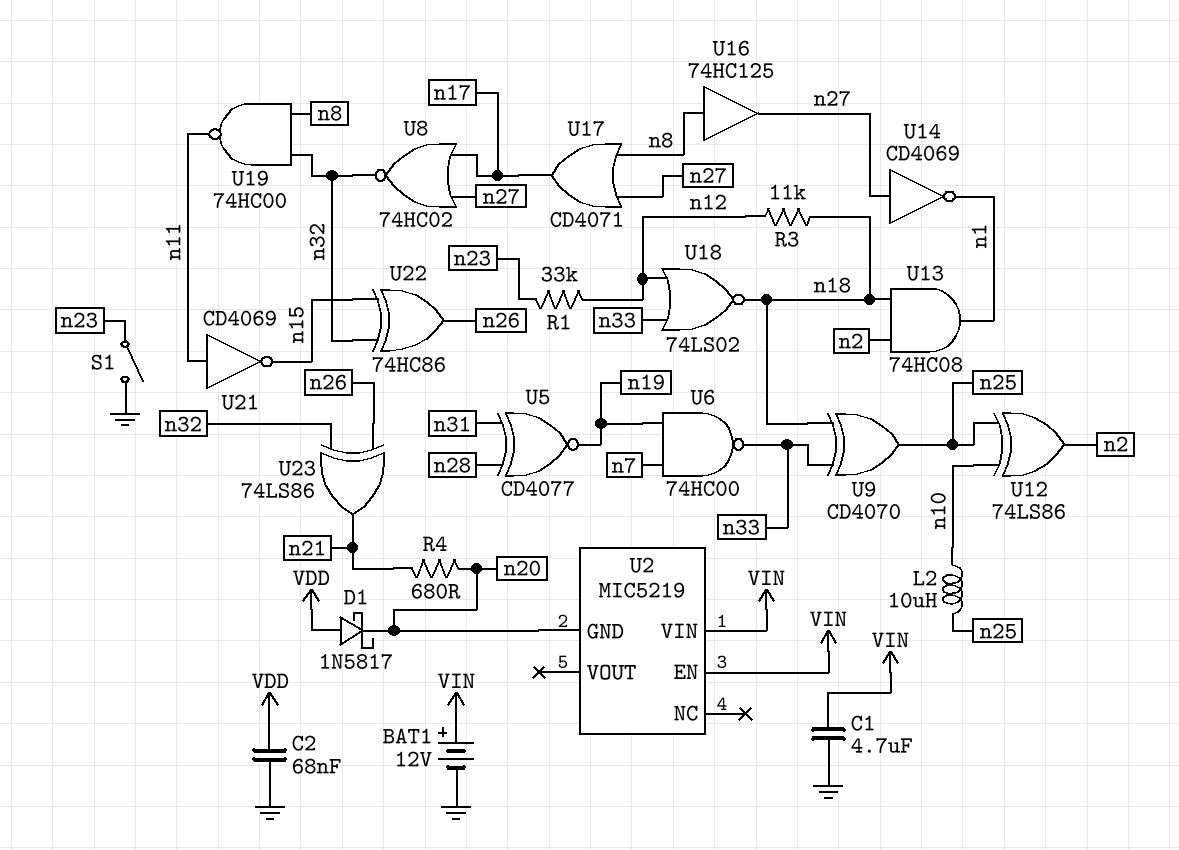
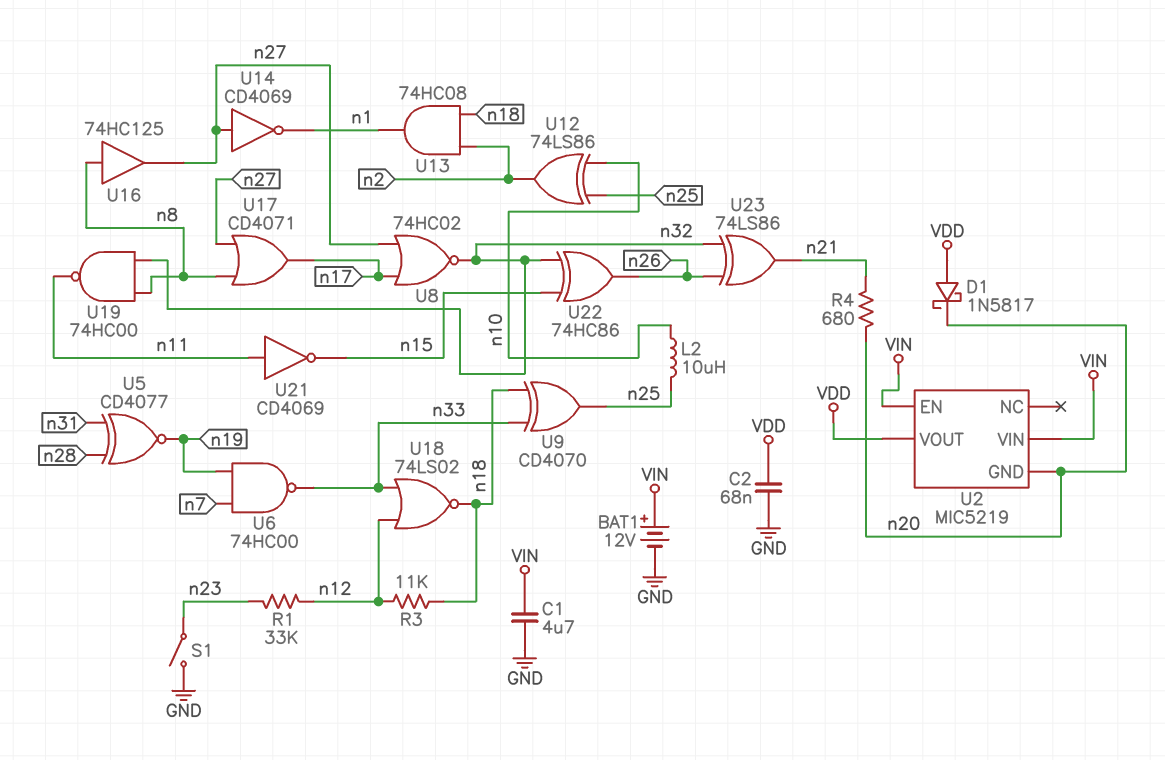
U2 pin VOUT: none -> VDD

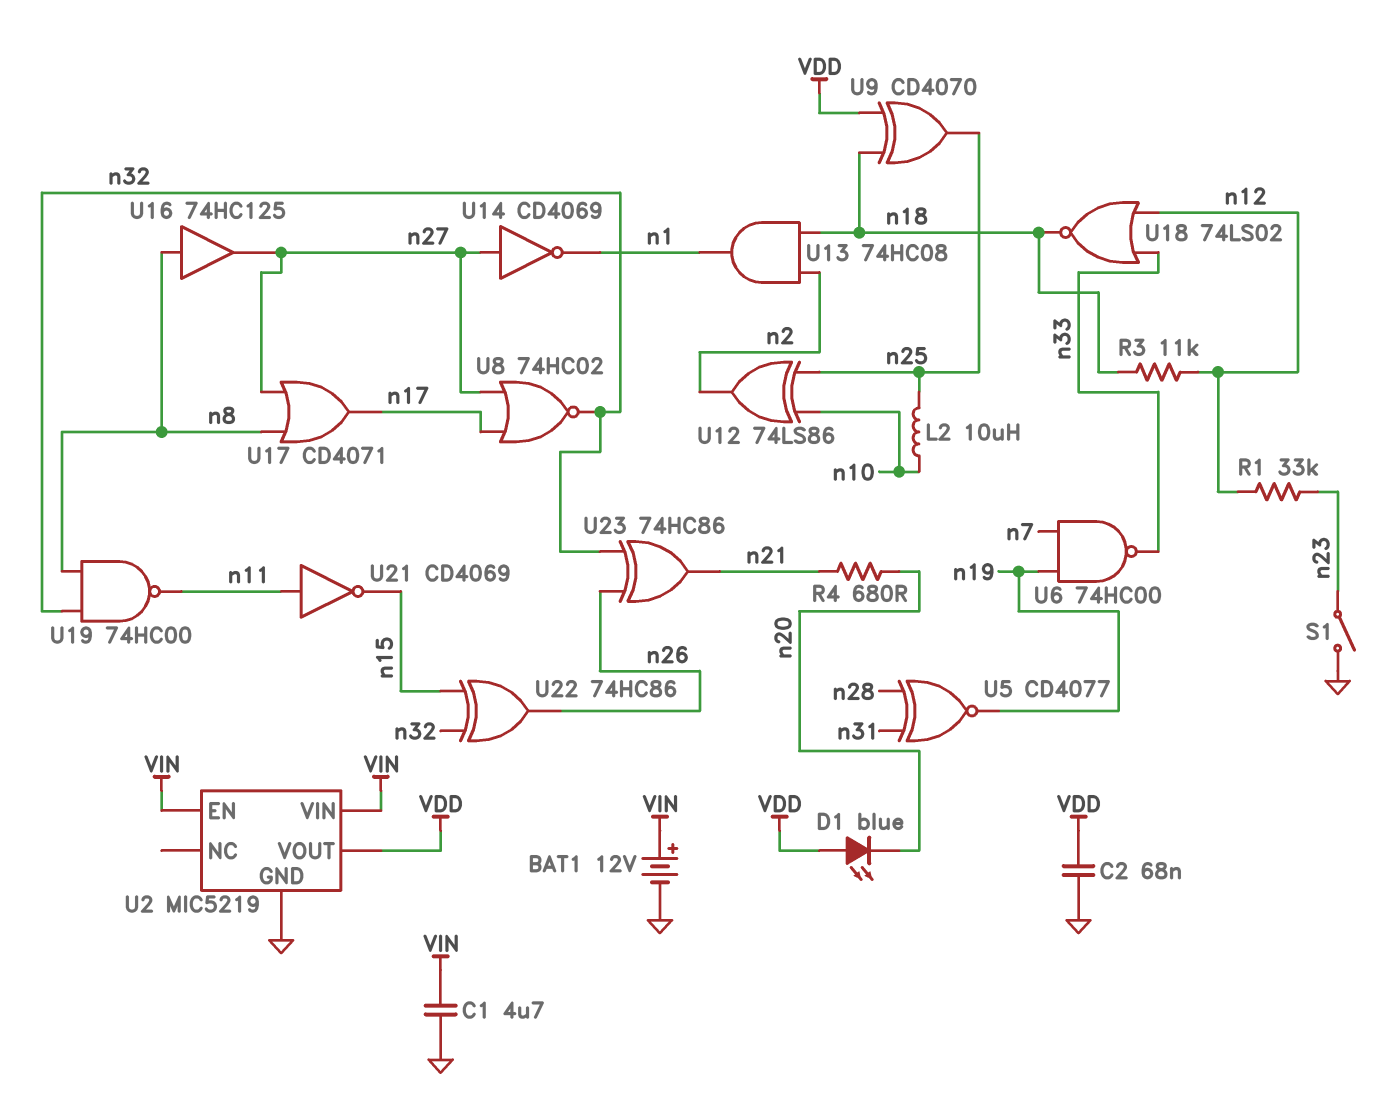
D1: schottky 1N5817 (A VDD, K n20) -> LED blue (A VDD, K n20)
U2 pin GND: n20 -> GND
U9: XOR CD4070 (in n18, in n33, out n25) -> XOR CD4070 (in VDD, in n18, out n25)
U23: XOR 74LS86 (in n26, in n32, out n21) -> XOR 74HC86 (in n26, in n32, out n21)

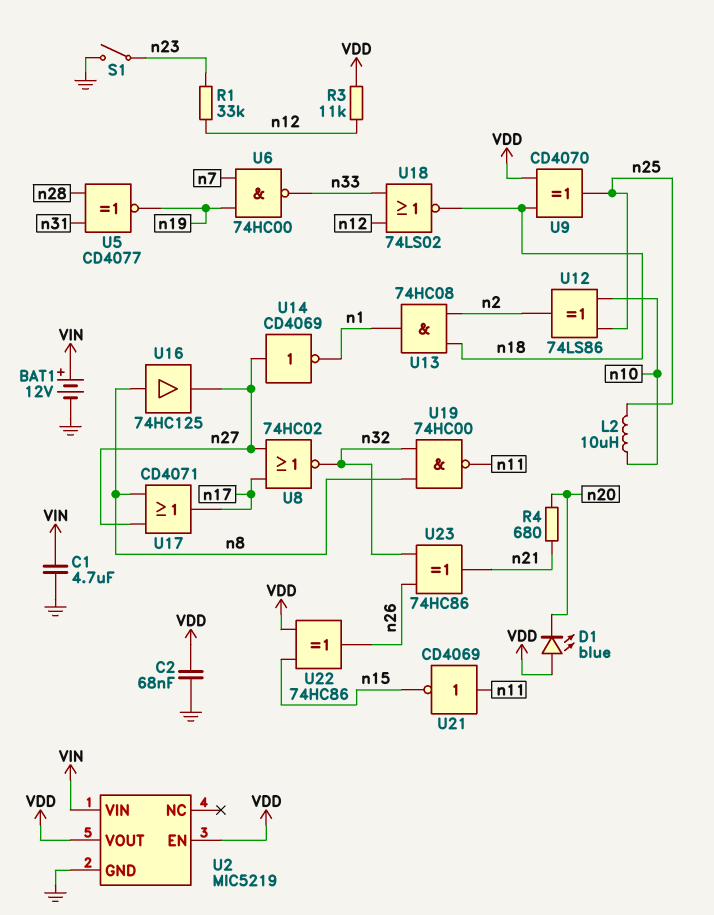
R3: 11k (n12, n18) -> 11k (VDD, n12)
U2 pin EN: VIN -> VDD
U22: XOR 74HC86 (in n15, in n32, out n26) -> XOR 74HC86 (in VDD, in n15, out n26)

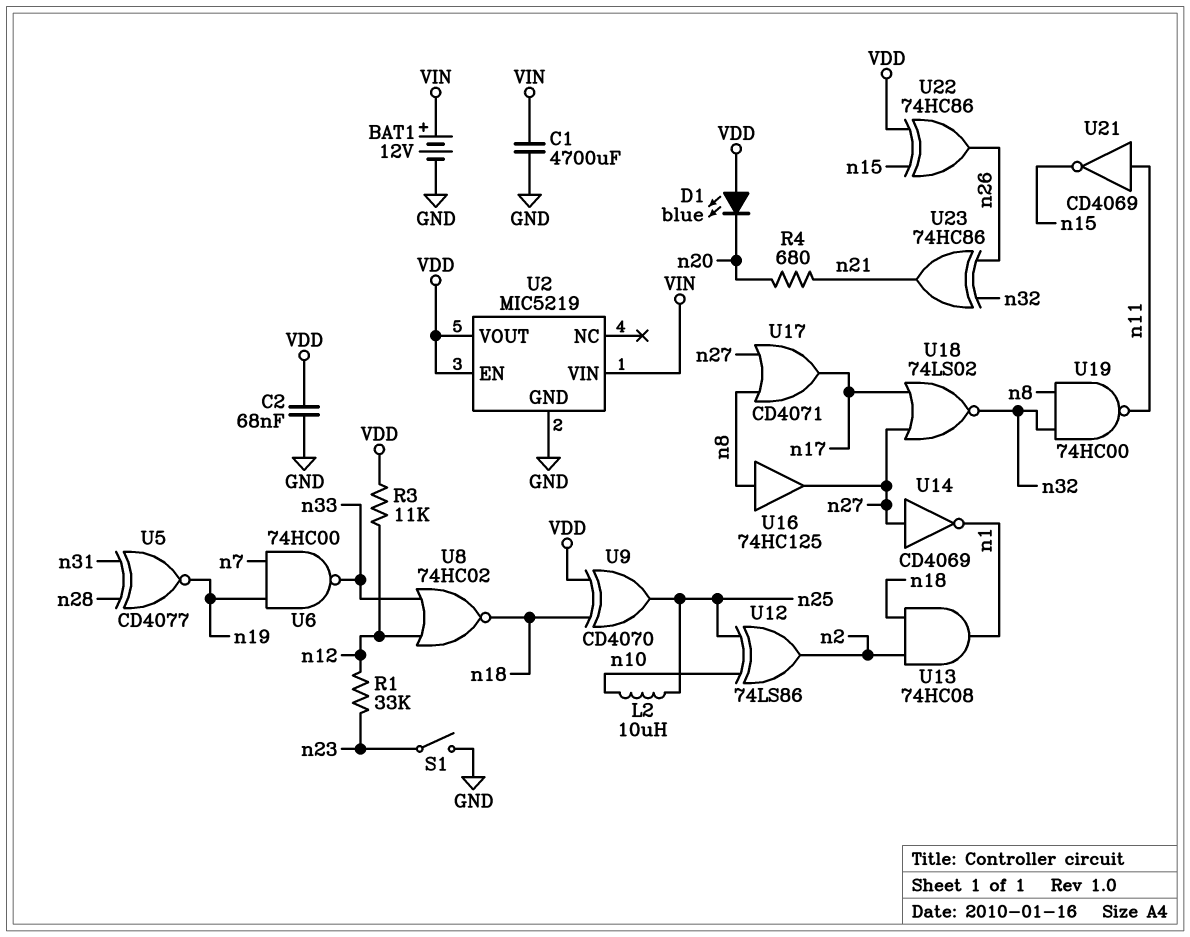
C1: 4.7uF (GND, VIN) -> 4700uF (GND, VIN)
U8: NOR 74HC02 (in n17, in n27, out n32) -> NOR 74HC02 (in n12, in n33, out n18)
U18: NOR 74LS02 (in n12, in n33, out n18) -> NOR 74LS02 (in n17, in n27, out n32)

